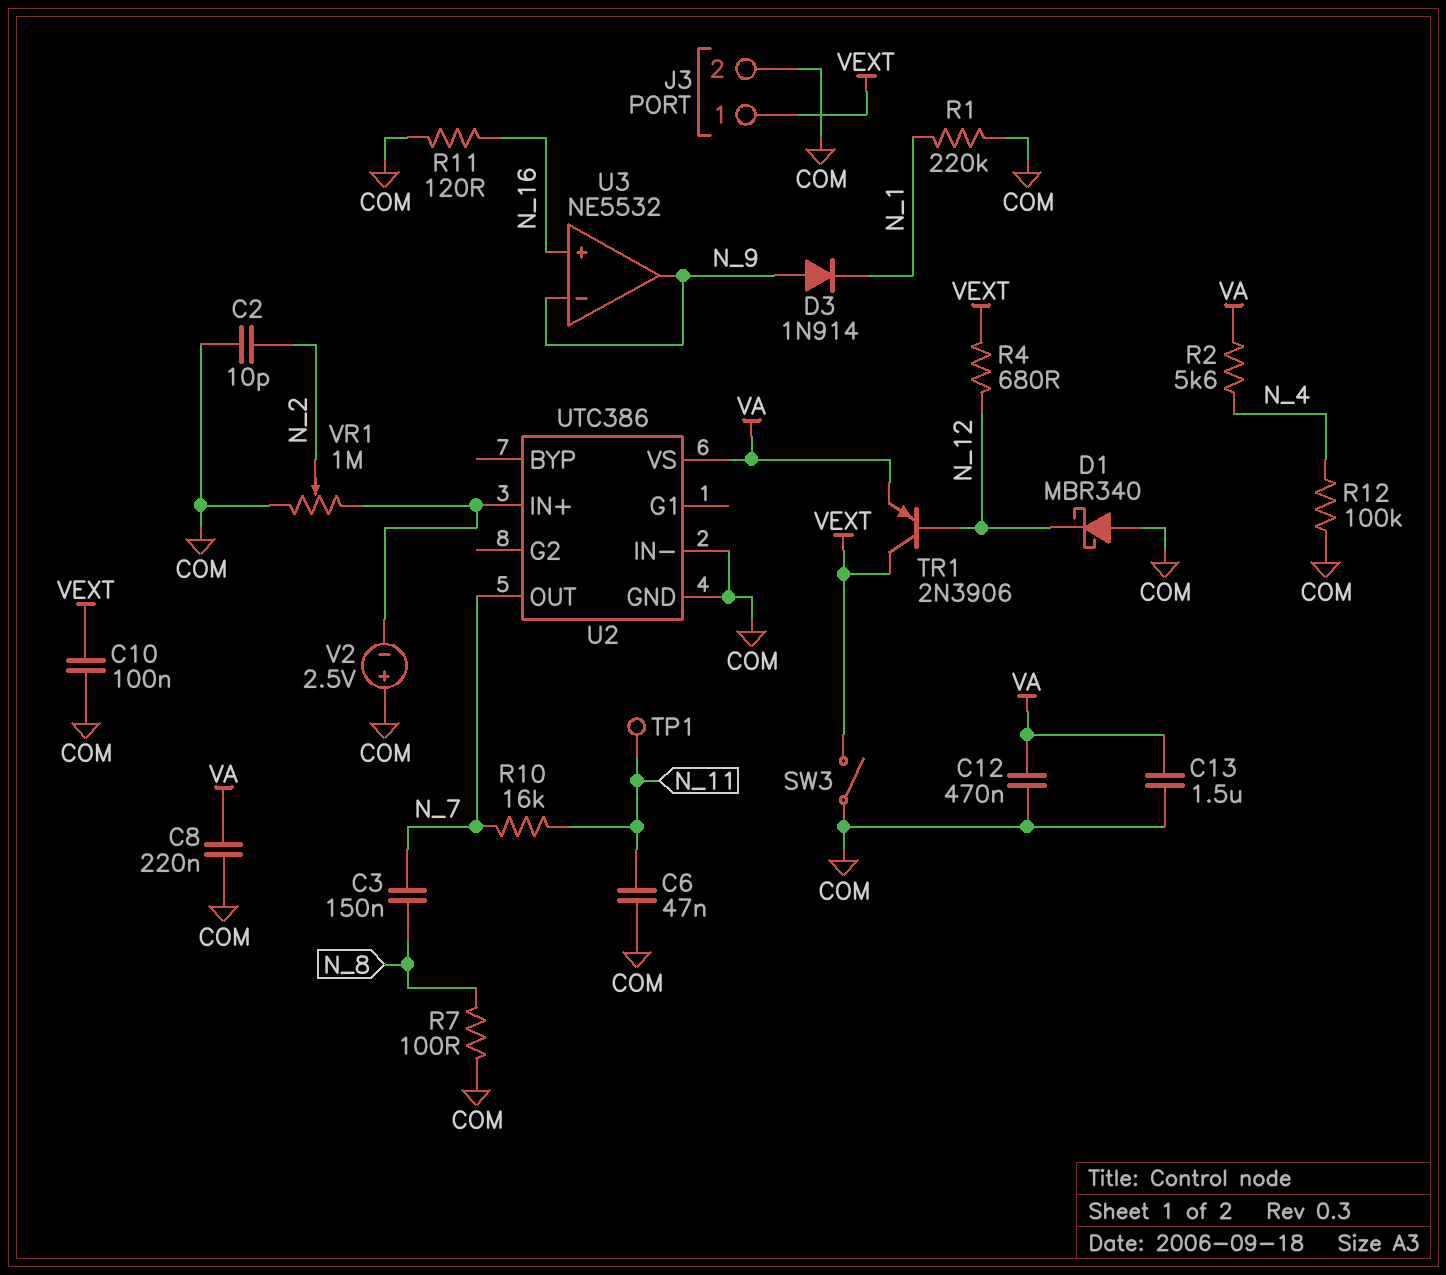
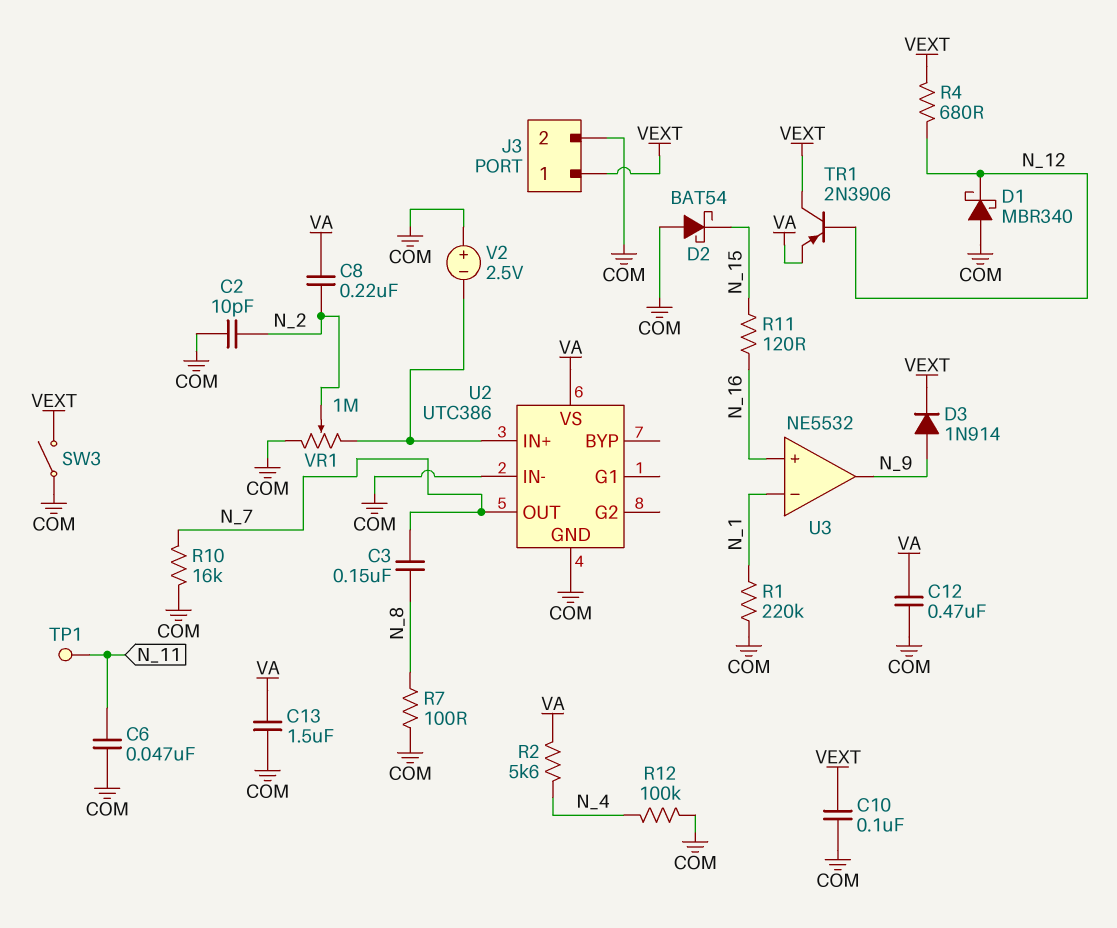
C8: 220nF (COM, VA) -> 220nF (N_2, VA)
D2: none -> schottky BAT54 (A COM, K N_15)
D3: diode 1N914 (A N_9, K N_1) -> diode 1N914 (A N_9, K VEXT)
R10: 16k (N_7, N_11) -> 16k (COM, N_7)
R11: 120 (COM, N_16) -> 120 (N_15, N_16)
U3 pin in-: N_9 -> N_1

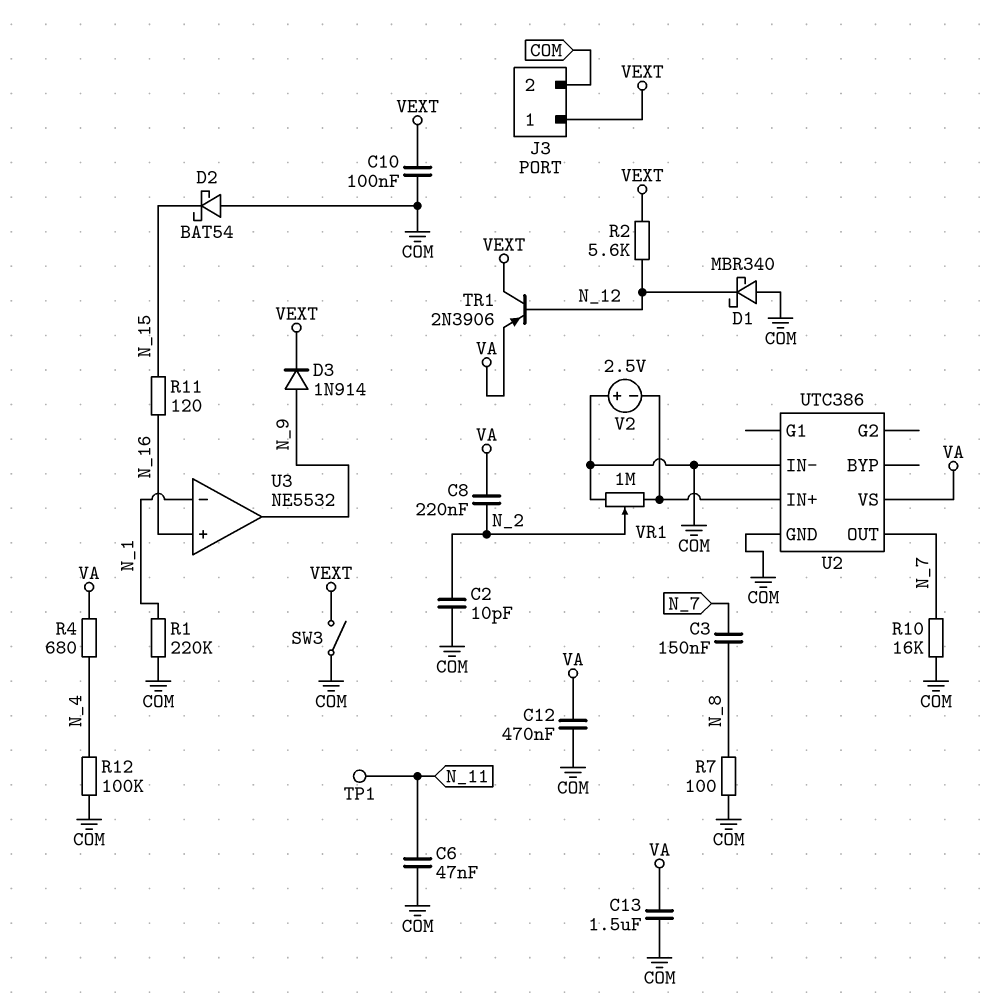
R2: 5.6k (N_4, VA) -> 5.6k (N_12, VEXT)
R4: 680 (N_12, VEXT) -> 680 (N_4, VA)

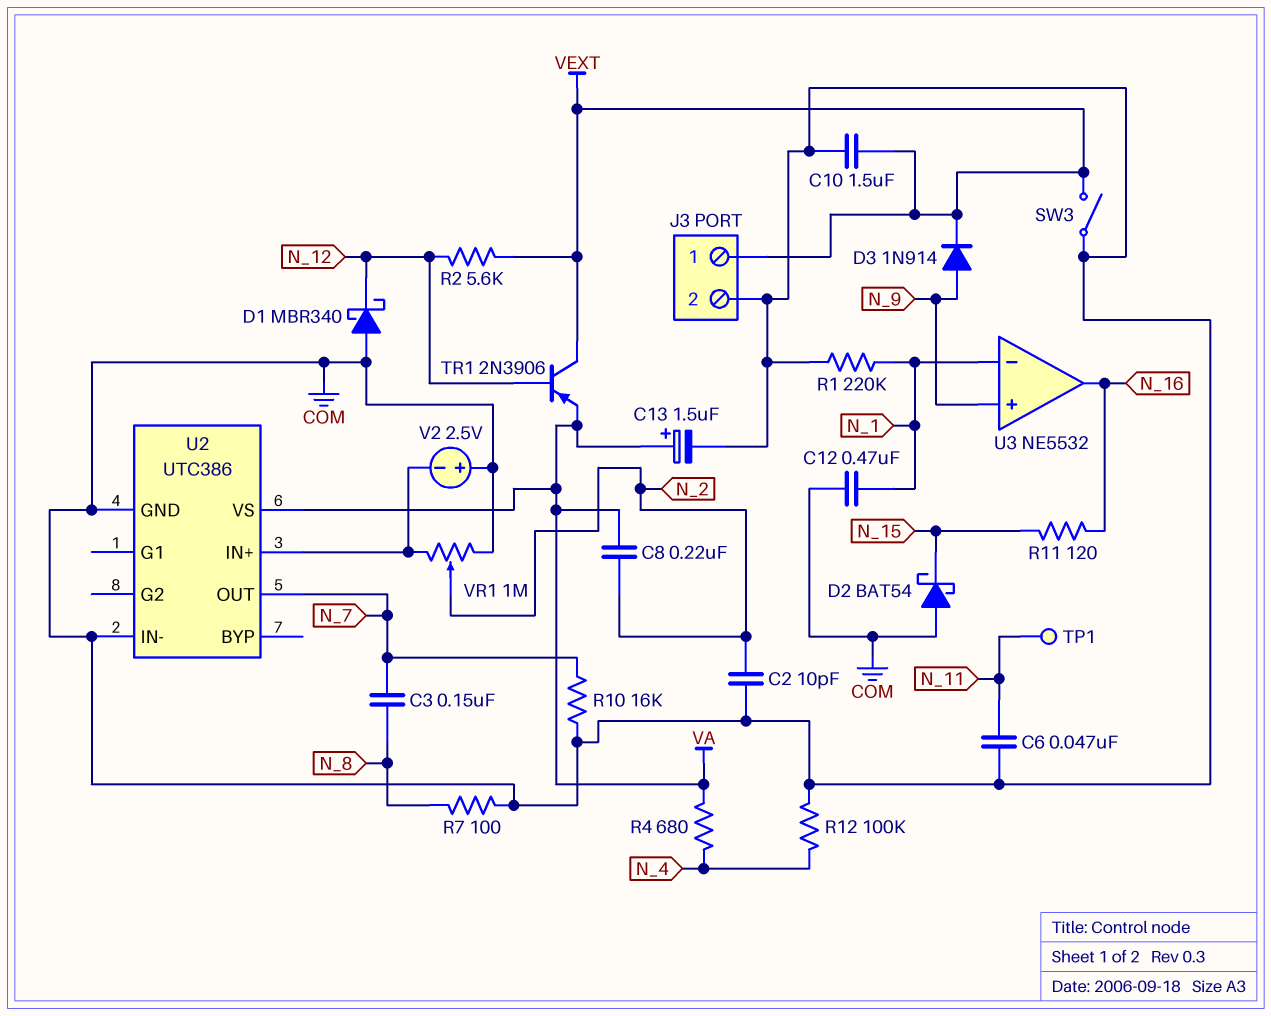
C10: 100nF (COM, VEXT) -> 1.5uF (COM, VEXT)
C12: 470nF (COM, VA) -> 470nF (COM, N_1)
C13: 1.5uF (COM, VA) -> 1.5uF (plus VA, minus COM)
U3 pin in+: N_16 -> N_9
U3 pin out: N_9 -> N_16

